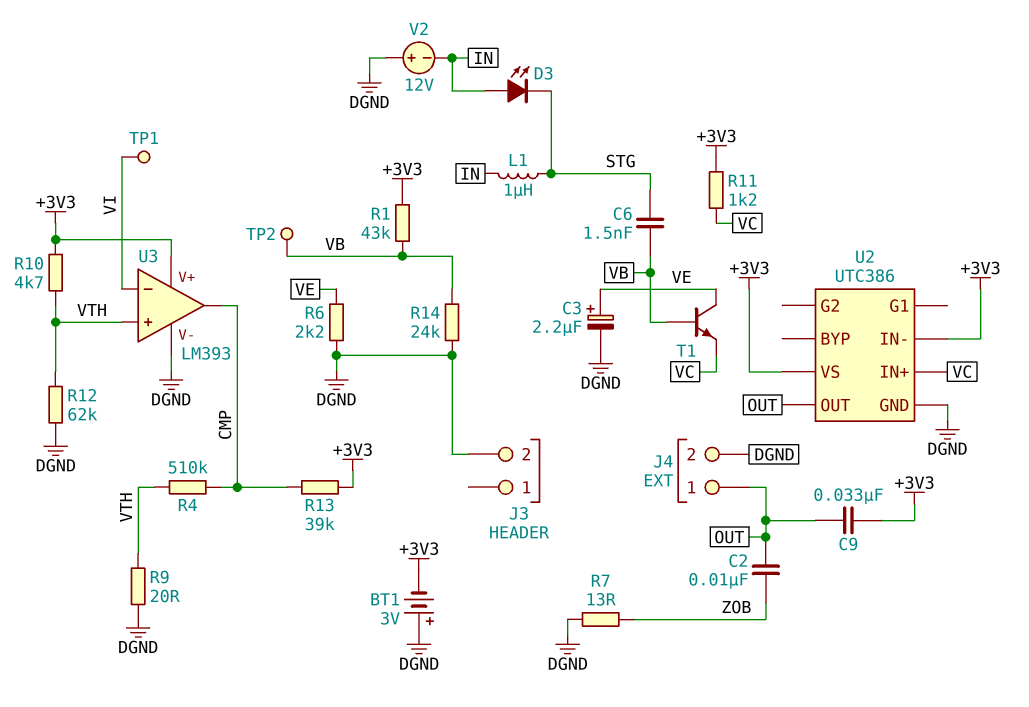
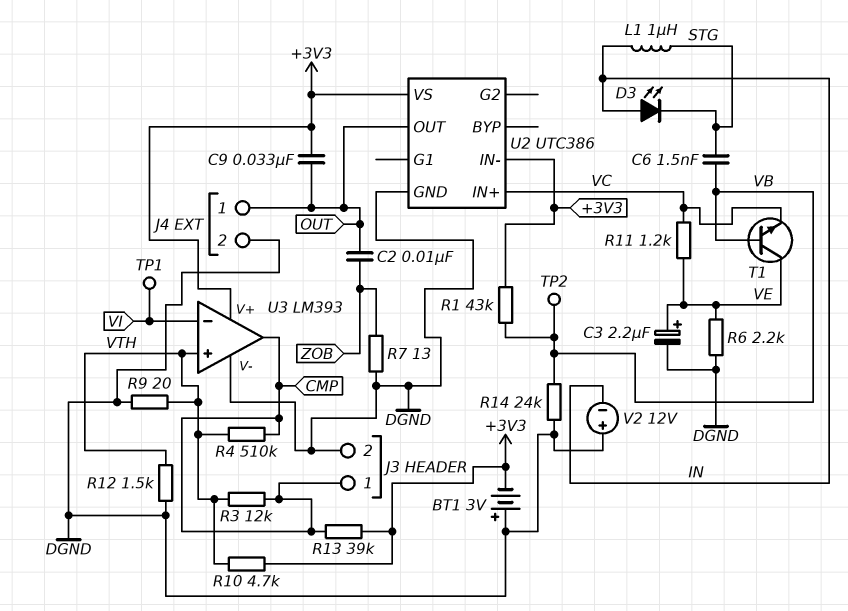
J3 pin 1: none -> CMP
R3: none -> 12k (CMP, VTH)
R11: 1.2k (+3V3, VC) -> 1.2k (VC, VE)
R12: 62k (DGND, VTH) -> 1.5k (DGND, VTH)

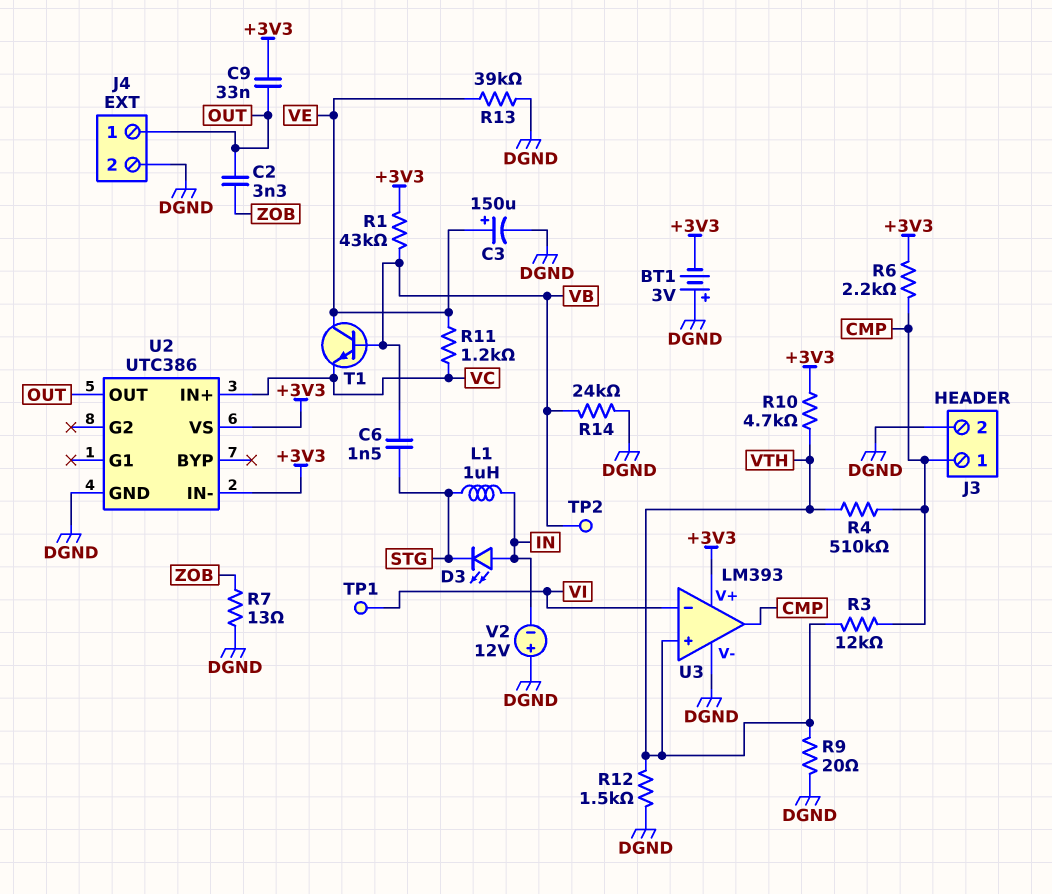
C2: 10nF (OUT, ZOB) -> 3.3nF (OUT, ZOB)
C3: 2.2uF (plus VE, minus DGND) -> 150uF (plus VE, minus DGND)
R6: 2.2k (DGND, VE) -> 2.2k (+3V3, CMP)
R13: 39k (+3V3, CMP) -> 39k (DGND, VE)

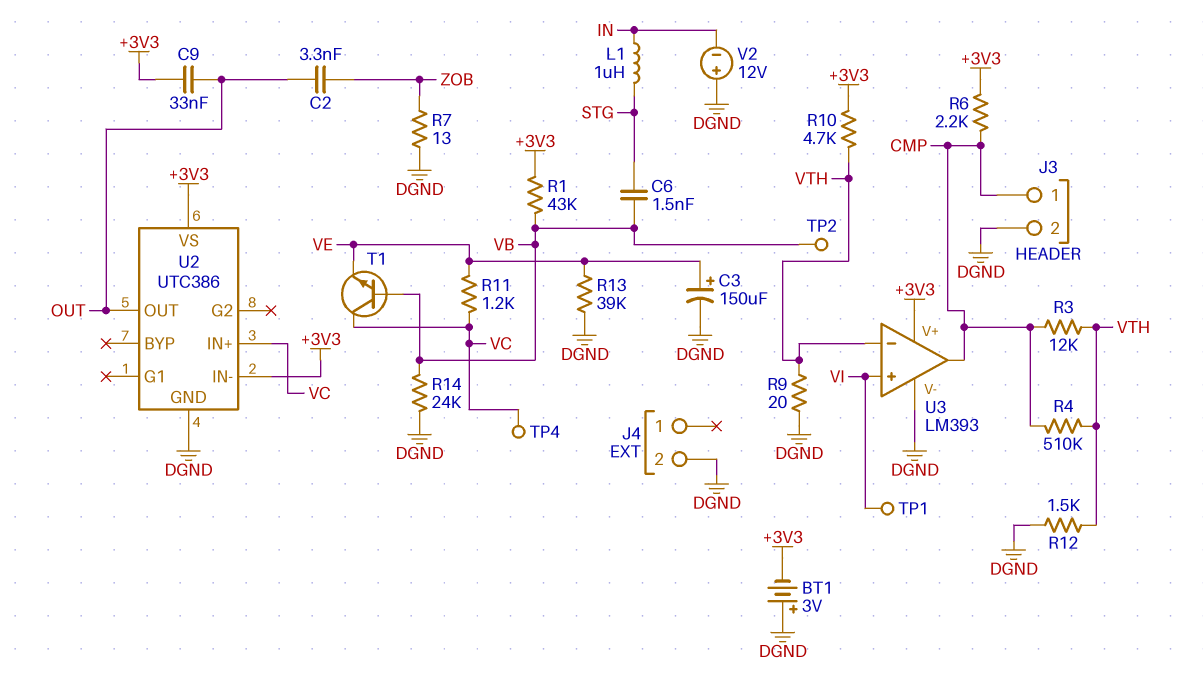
D3: LED (A IN, K STG) -> none
J4 pin 1: OUT -> none
T1: NPN (B VB, C VE, E VC) -> NPN (B VB, C VC, E VE)
TP4: none -> test point (VC)
U3 pin in+: VTH -> VI
U3 pin in-: VI -> VTH

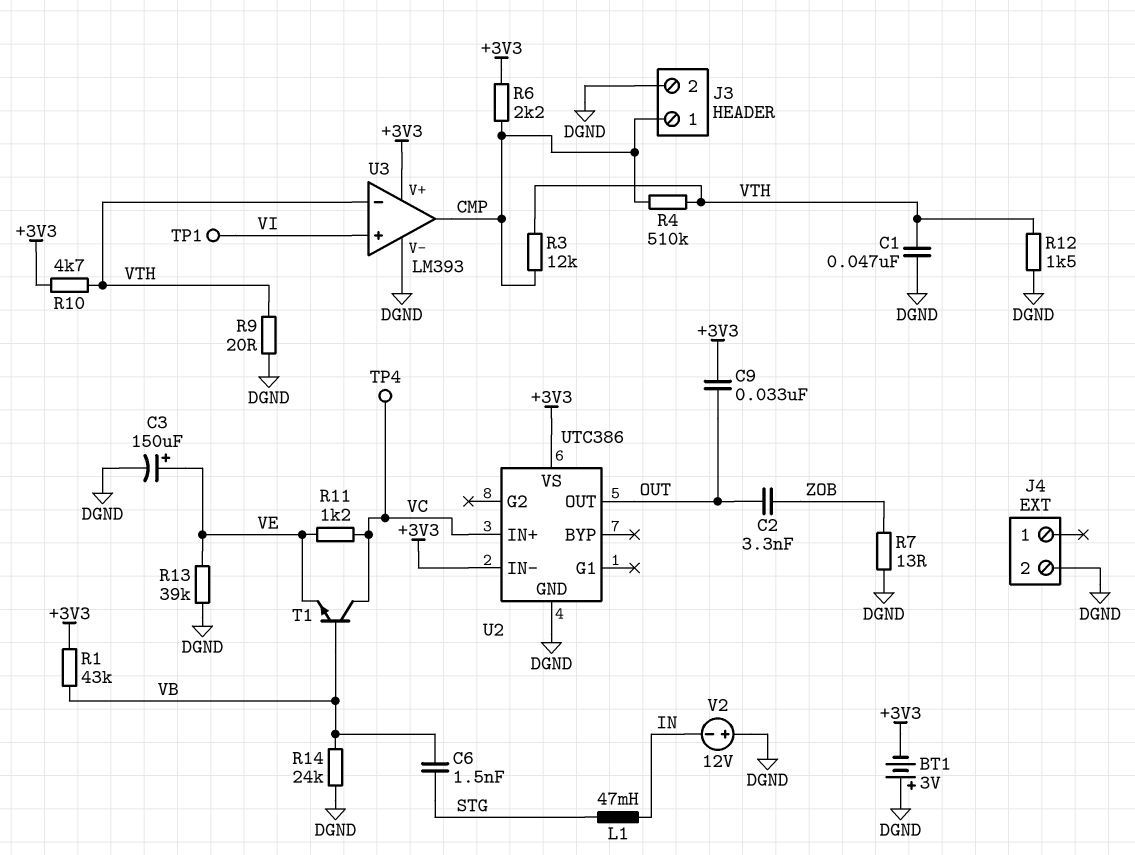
C1: none -> 47nF (DGND, VTH)
L1: 1uH (IN, STG) -> 47mH (IN, STG)
TP2: test point (VB) -> none

